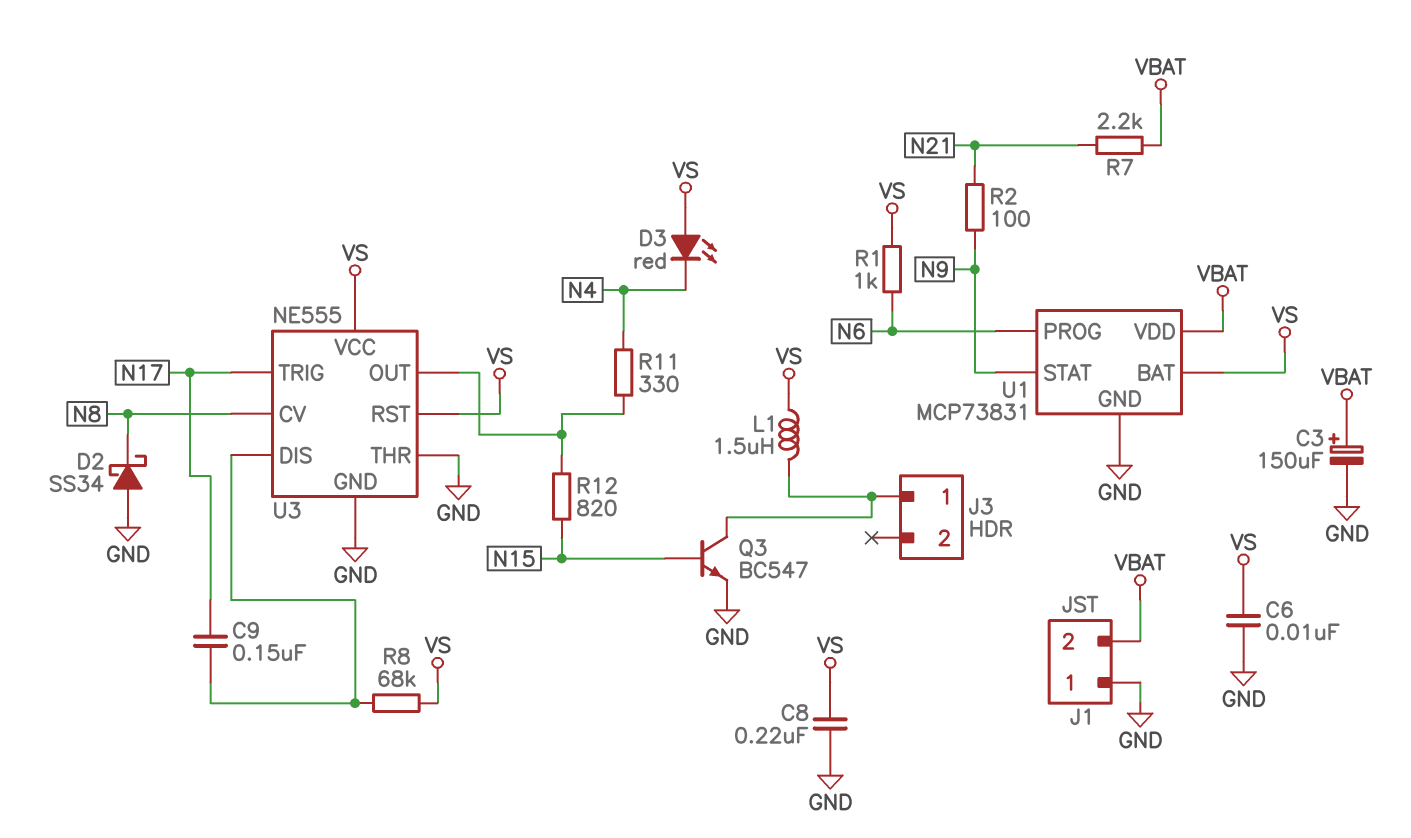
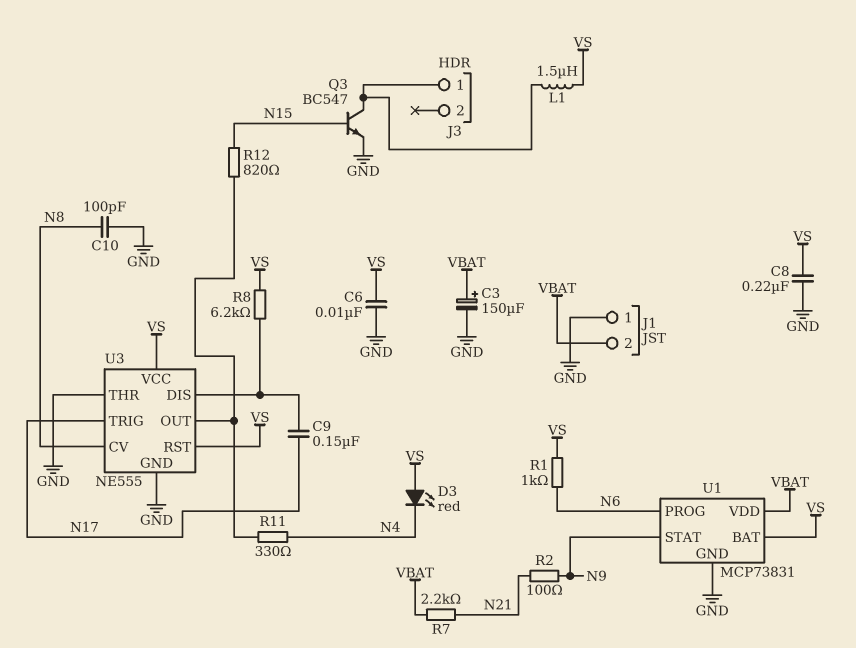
C10: none -> 100pF (GND, N8)
D2: schottky SS34 (A GND, K N8) -> none
R8: 68k (U3/DIS, VS) -> 6.2k (U3/DIS, VS)

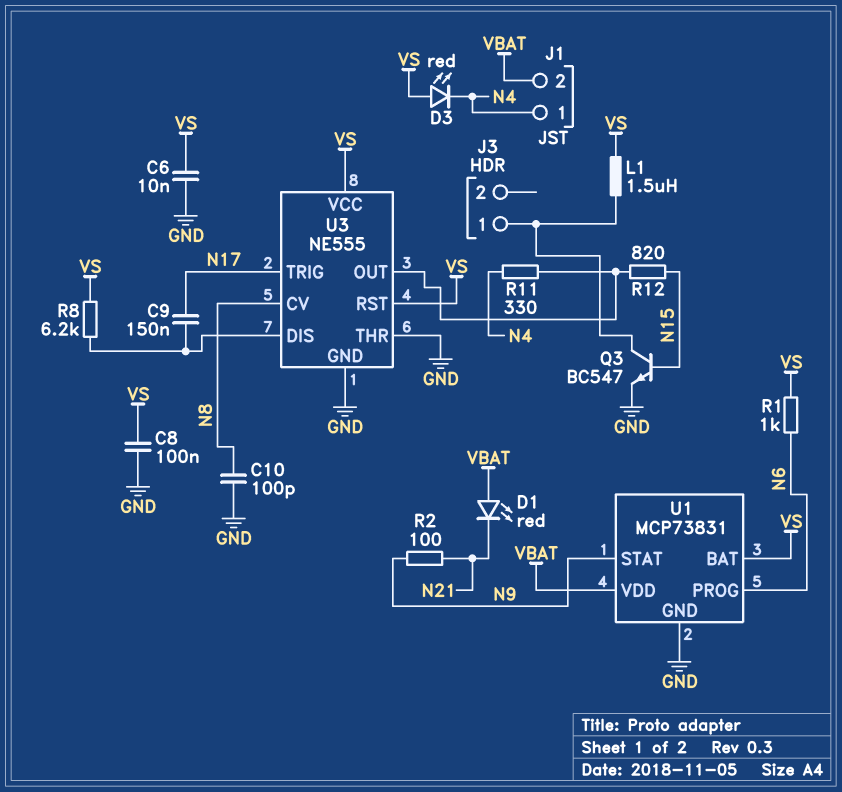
C3: 150uF (plus VBAT, minus GND) -> none
C8: 220nF (GND, VS) -> 100nF (GND, VS)
D1: none -> LED red (A VBAT, K N21)
J1 pin 1: GND -> N4
R7: 2.2k (N21, VBAT) -> none

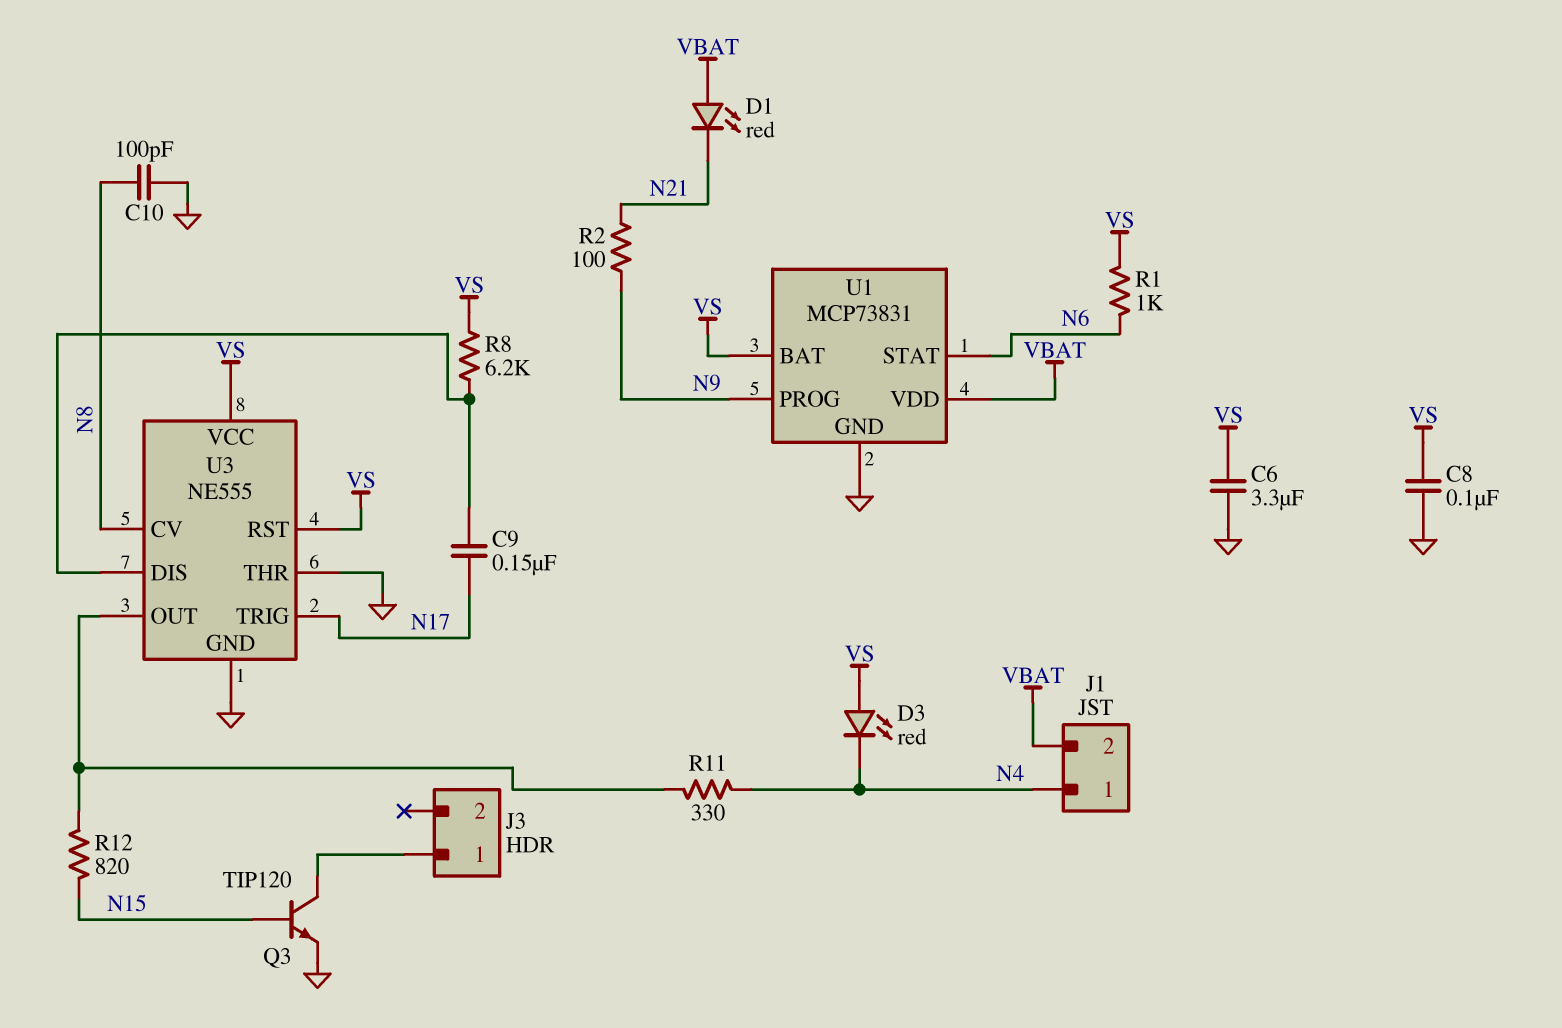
C6: 10nF (GND, VS) -> 3.3uF (GND, VS)
L1: 1.5uH (J3/1, VS) -> none
Q3: NPN BC547 (B N15, C J3/1, E GND) -> NPN TIP120 (B N15, C J3/1, E GND)
U1 pin PROG: N6 -> N9
U1 pin STAT: N9 -> N6

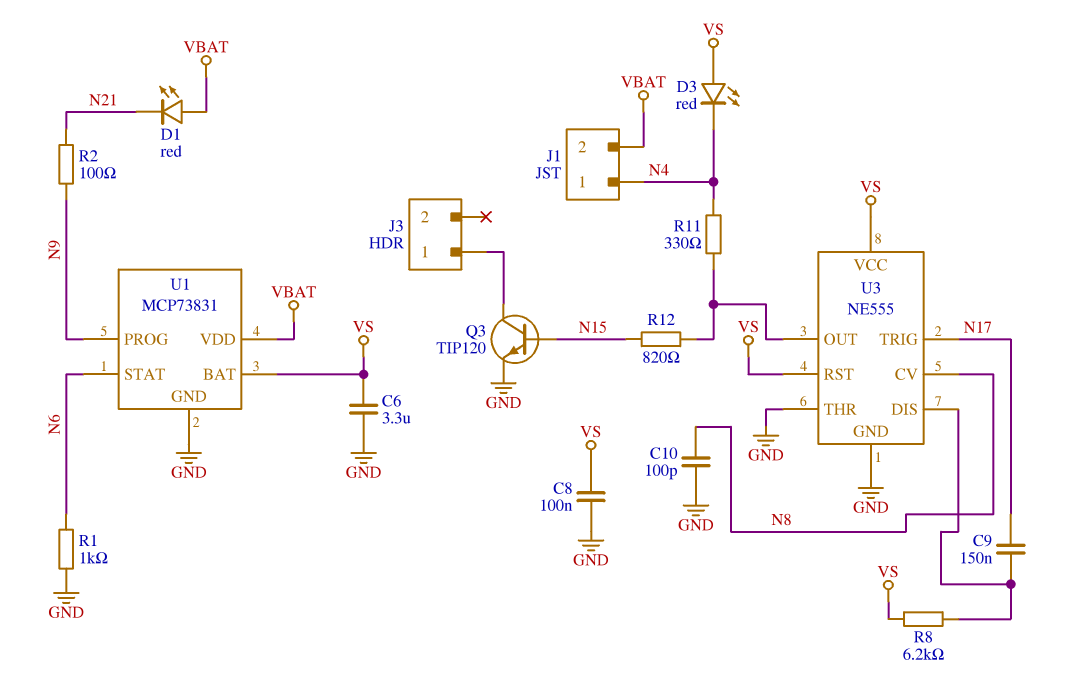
R1: 1k (N6, VS) -> 1k (GND, N6)

